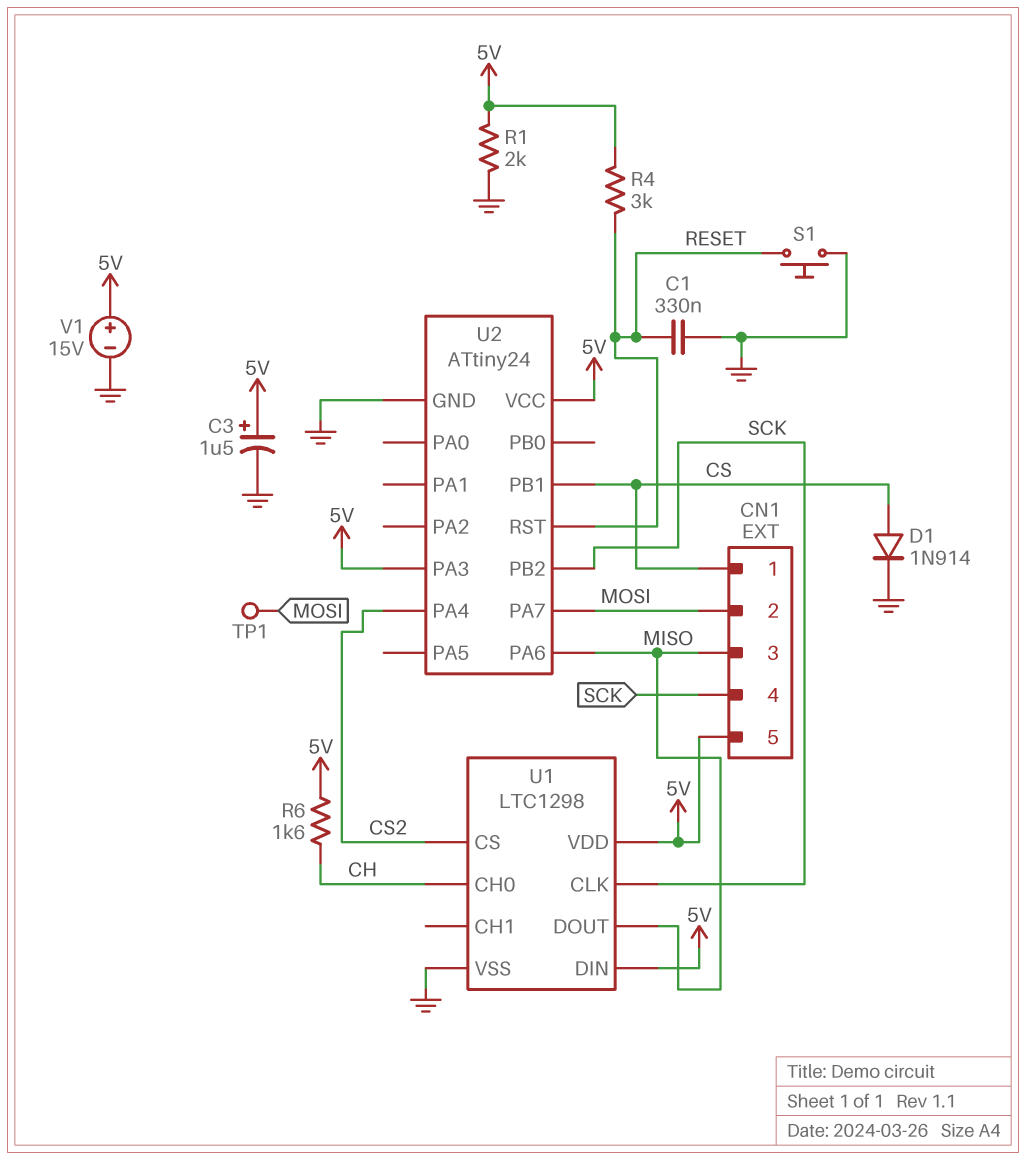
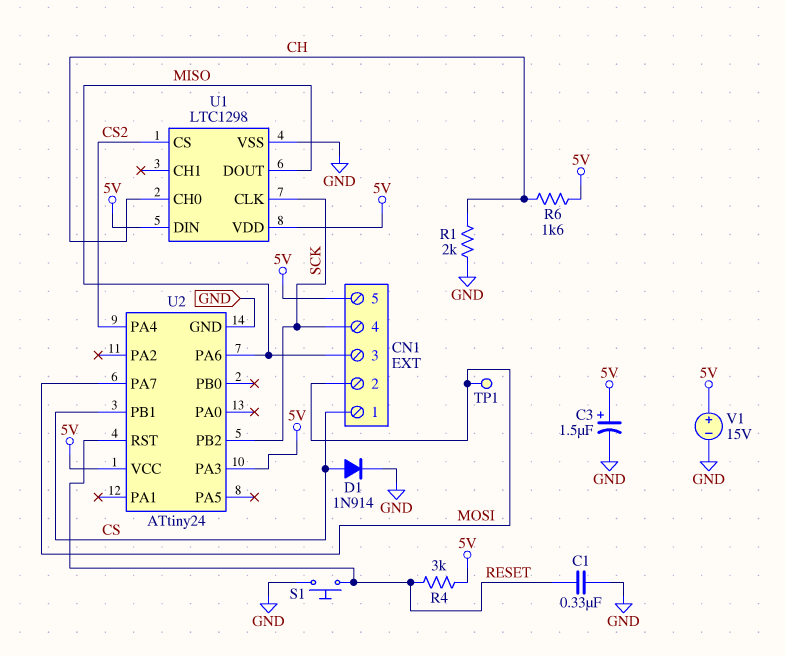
R1: 2k (5V, GND) -> 2k (CH, GND)

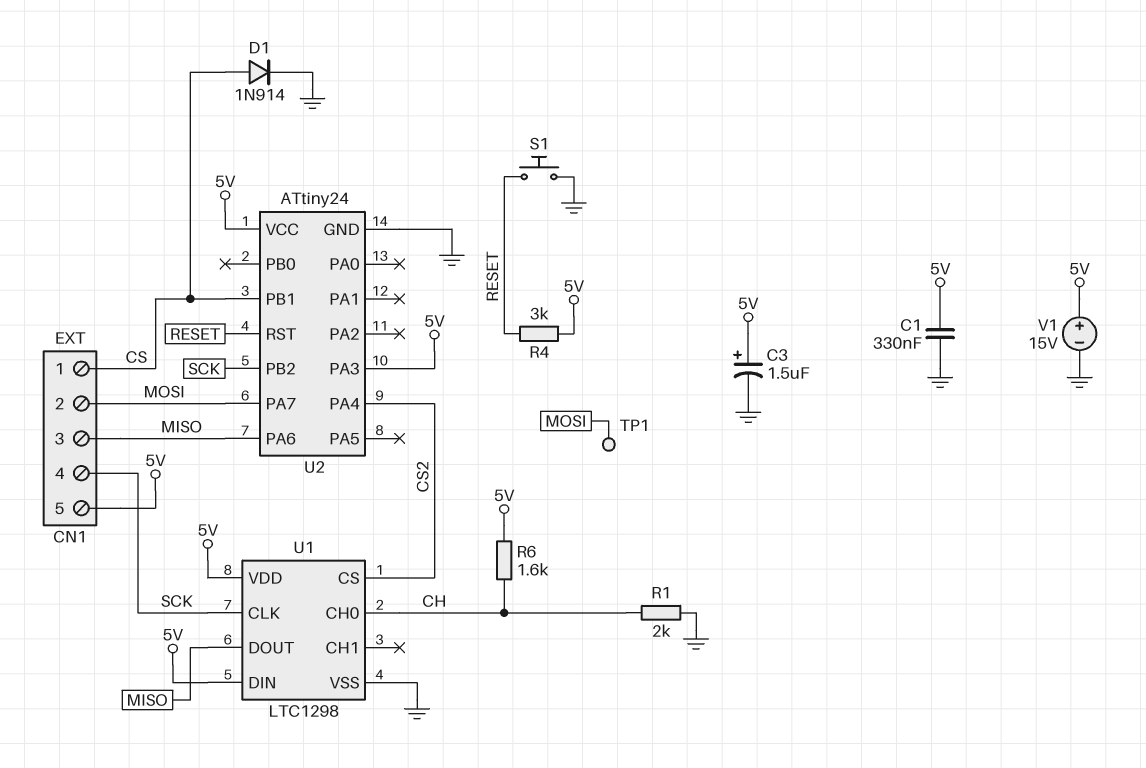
C1: 330nF (GND, RESET) -> 330nF (5V, GND)

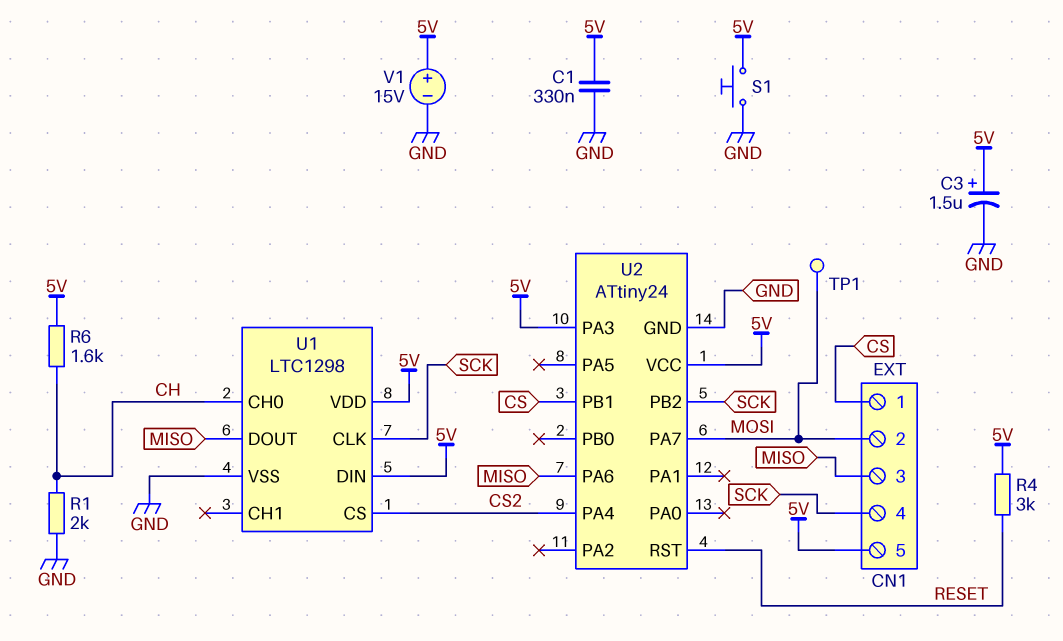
D1: diode 1N914 (A CS, K GND) -> none
S1: button (GND, RESET) -> button (5V, GND)

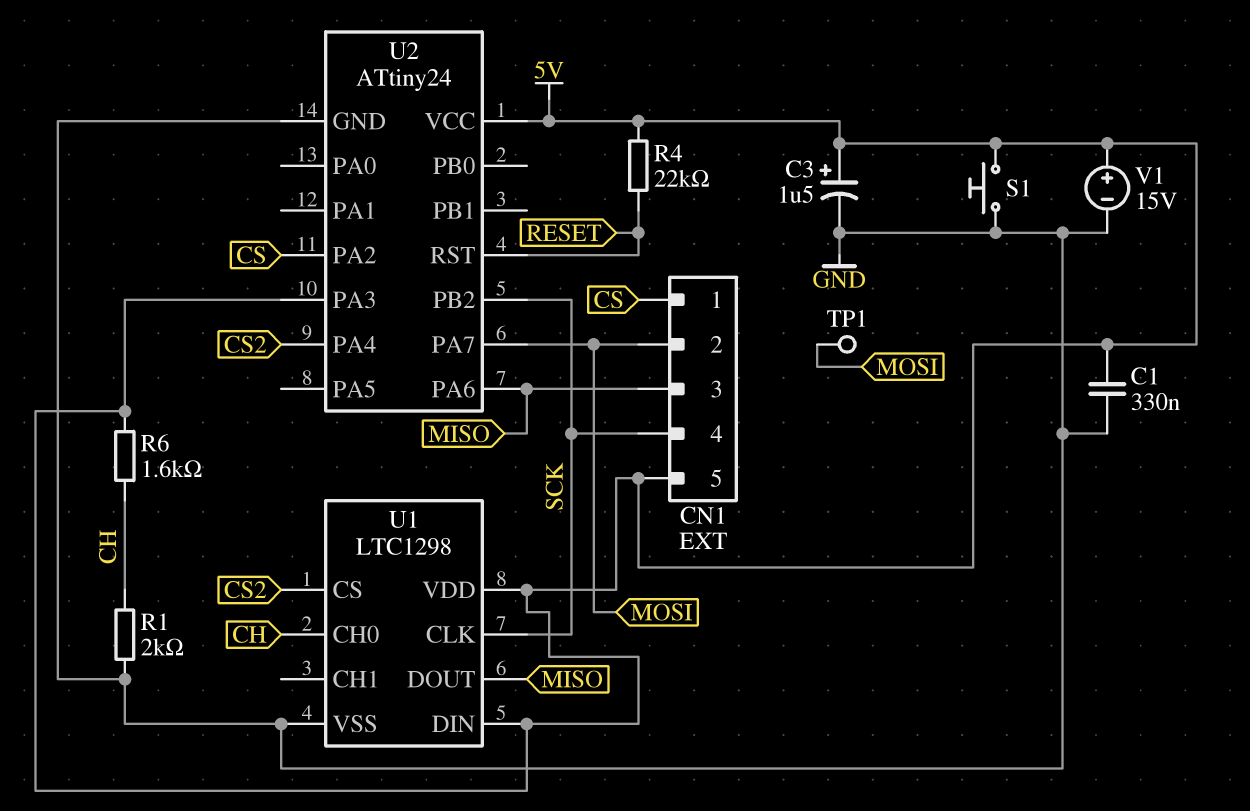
R4: 3k (5V, RESET) -> 22k (5V, RESET)
U2 pin PA2: none -> CS
U2 pin PB1: CS -> none

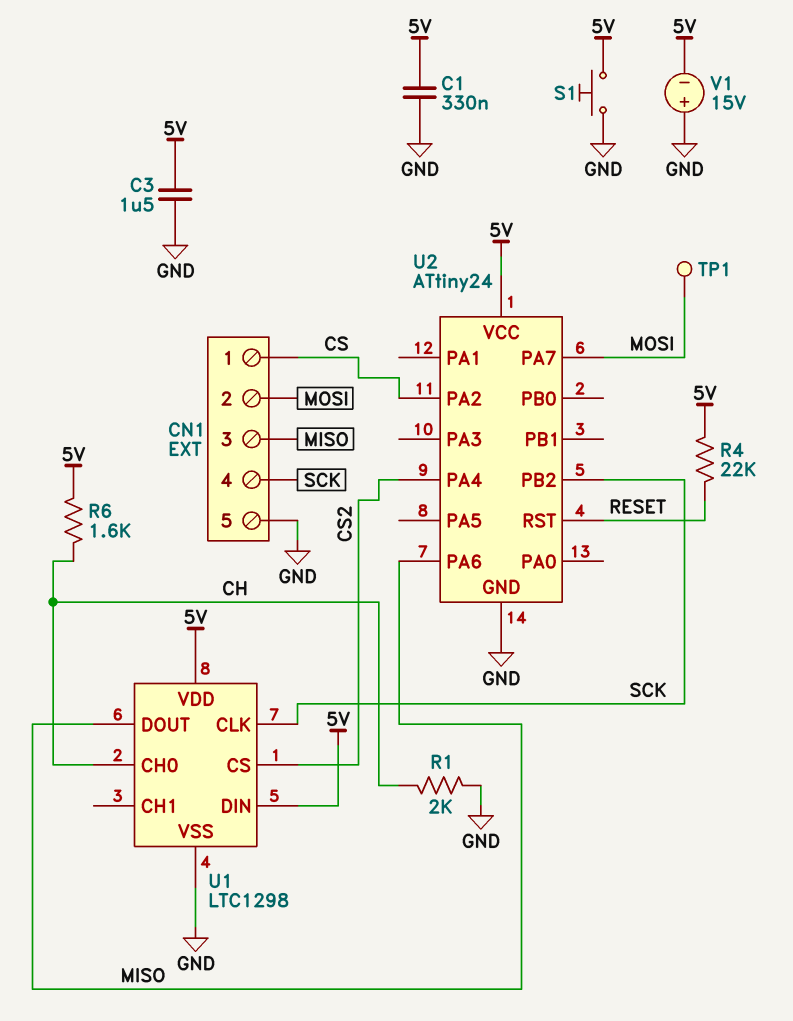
C3: 1.5uF (plus 5V, minus GND) -> 1.5uF (5V, GND)
CN1 pin 5: 5V -> GND
U2 pin PA3: 5V -> none
V1: 15V (plus 5V, minus GND) -> 15V (plus GND, minus 5V)

